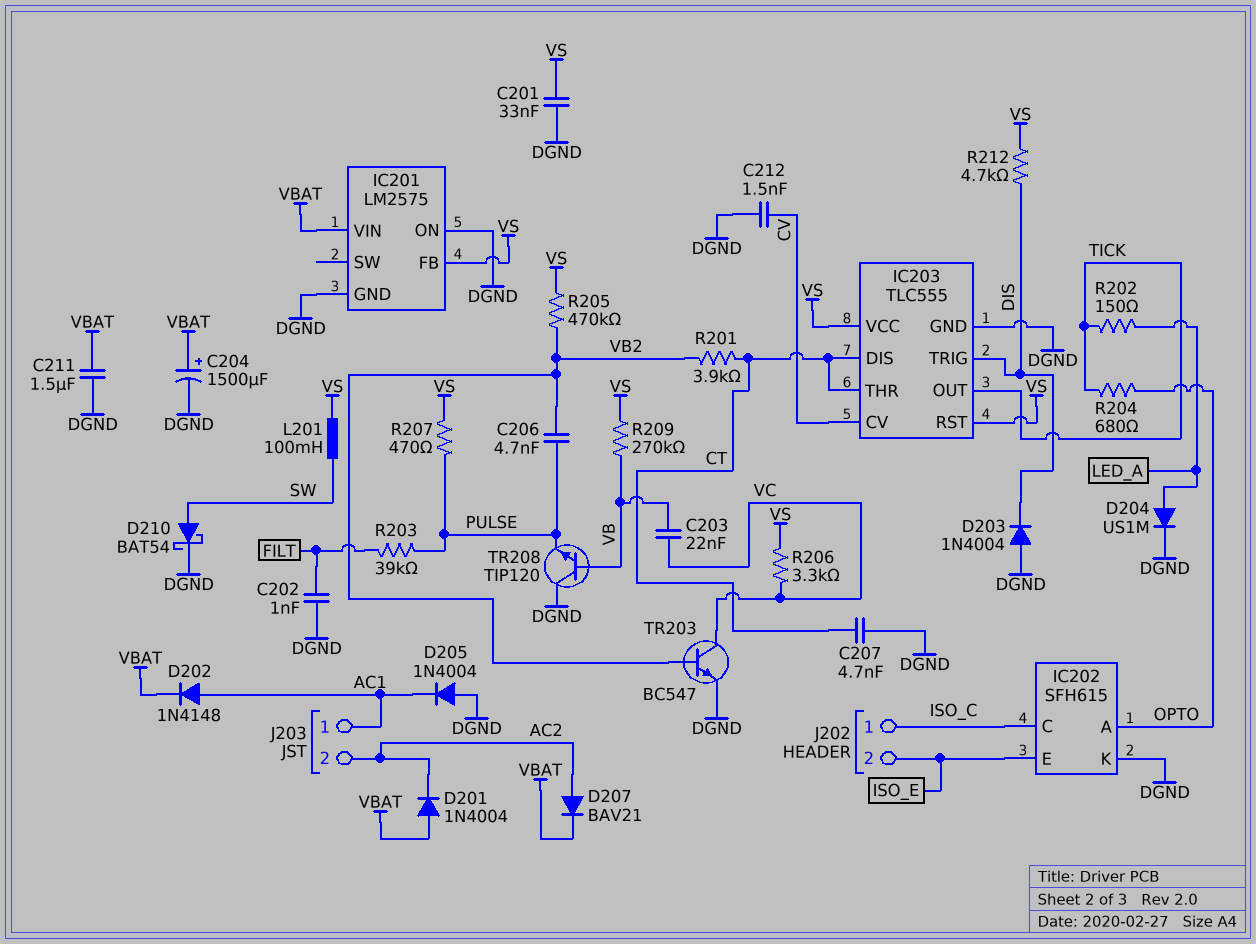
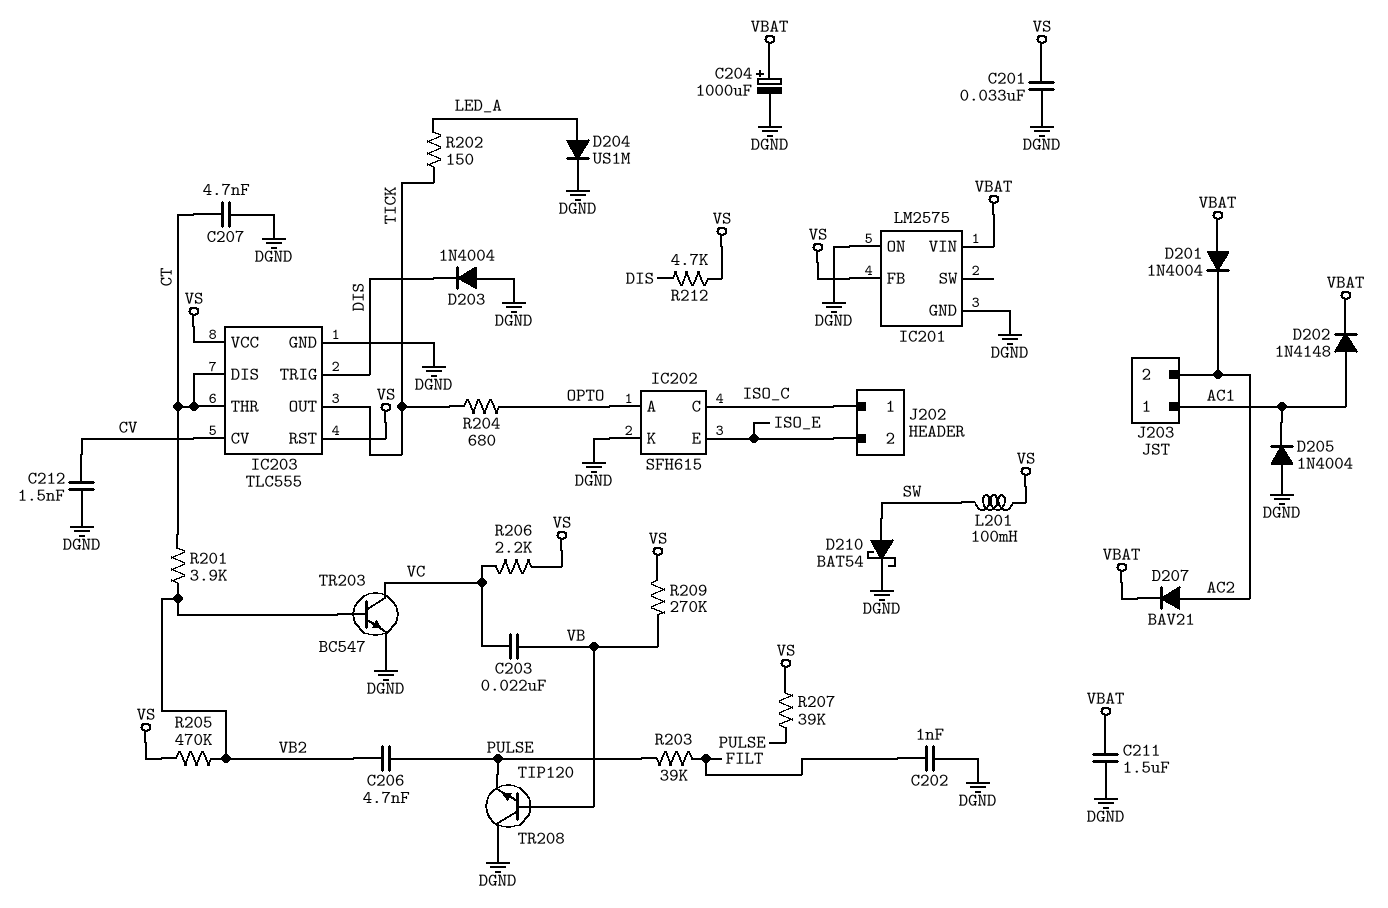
C204: 1500uF (plus VBAT, minus DGND) -> 1000uF (plus VBAT, minus DGND)
R206: 3.3k (VC, VS) -> 2.2k (VC, VS)
R207: 470 (PULSE, VS) -> 39k (PULSE, VS)

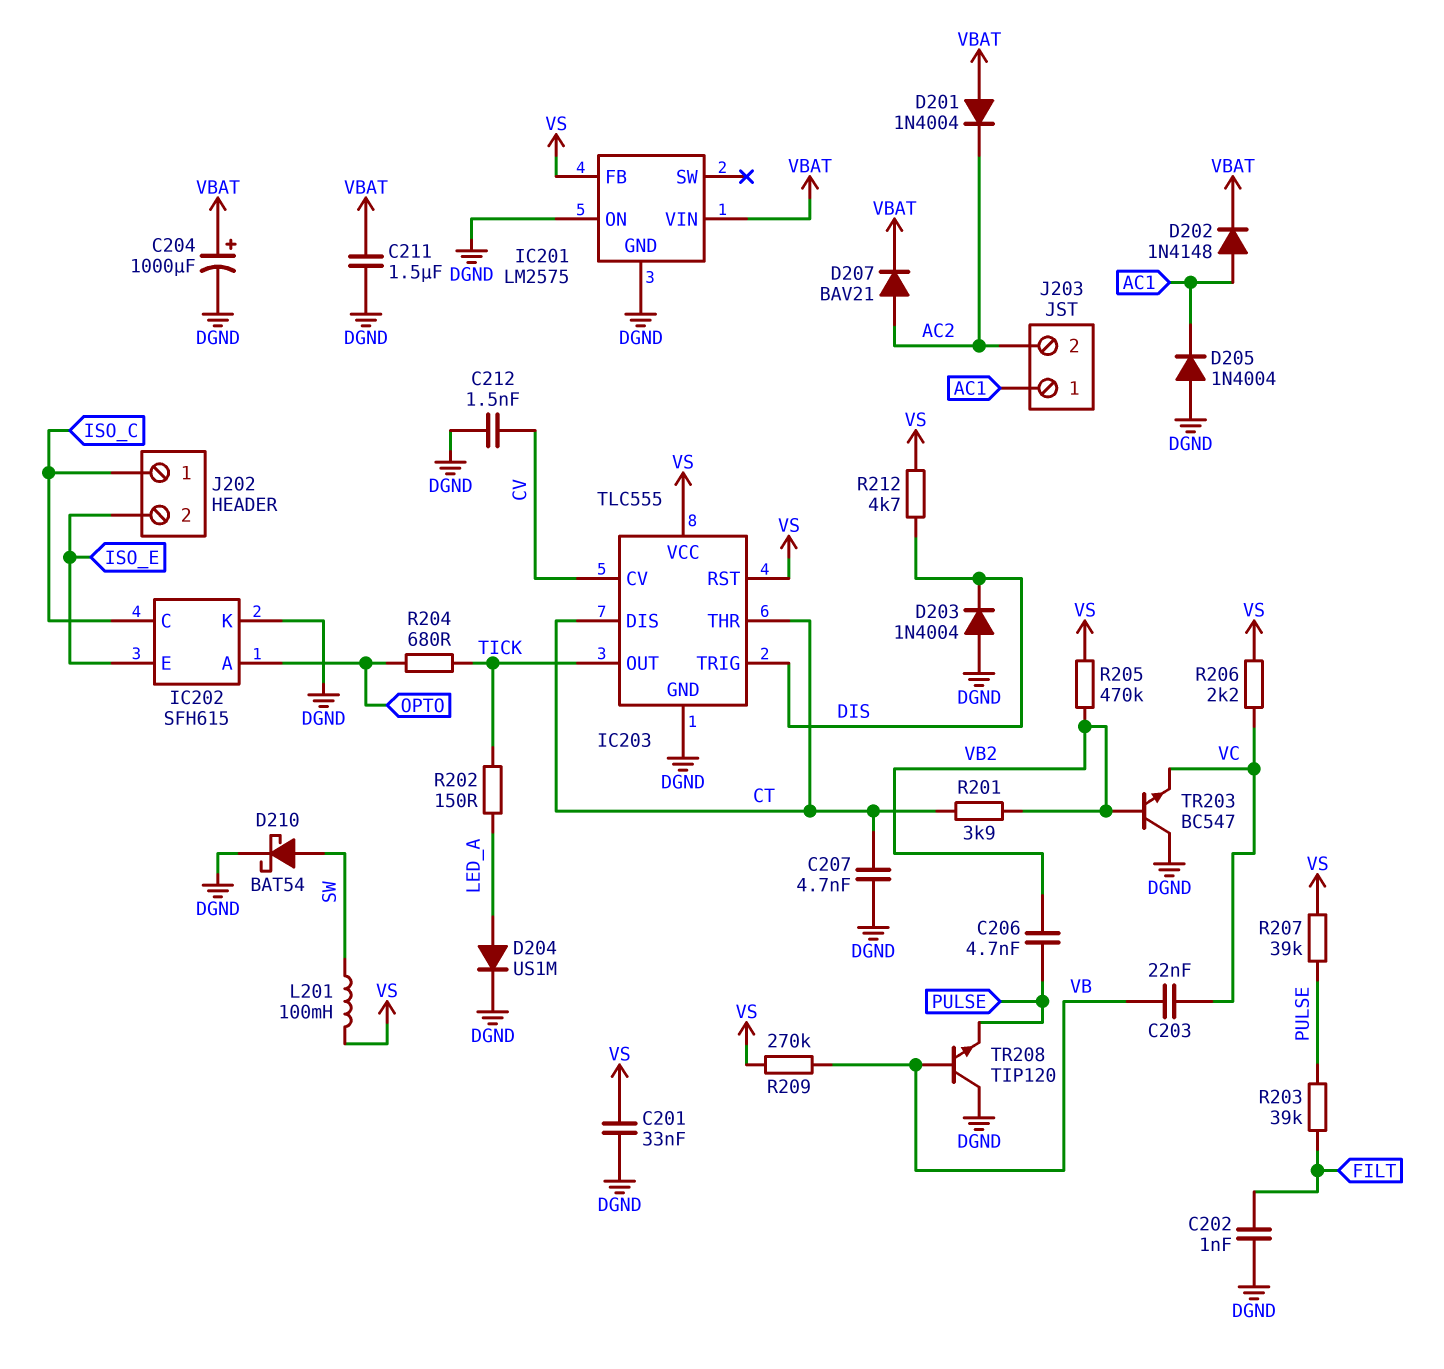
TR203: NPN BC547 (B VB2, C VC, E DGND) -> NPN BC547 (B VB2, C DGND, E VC)

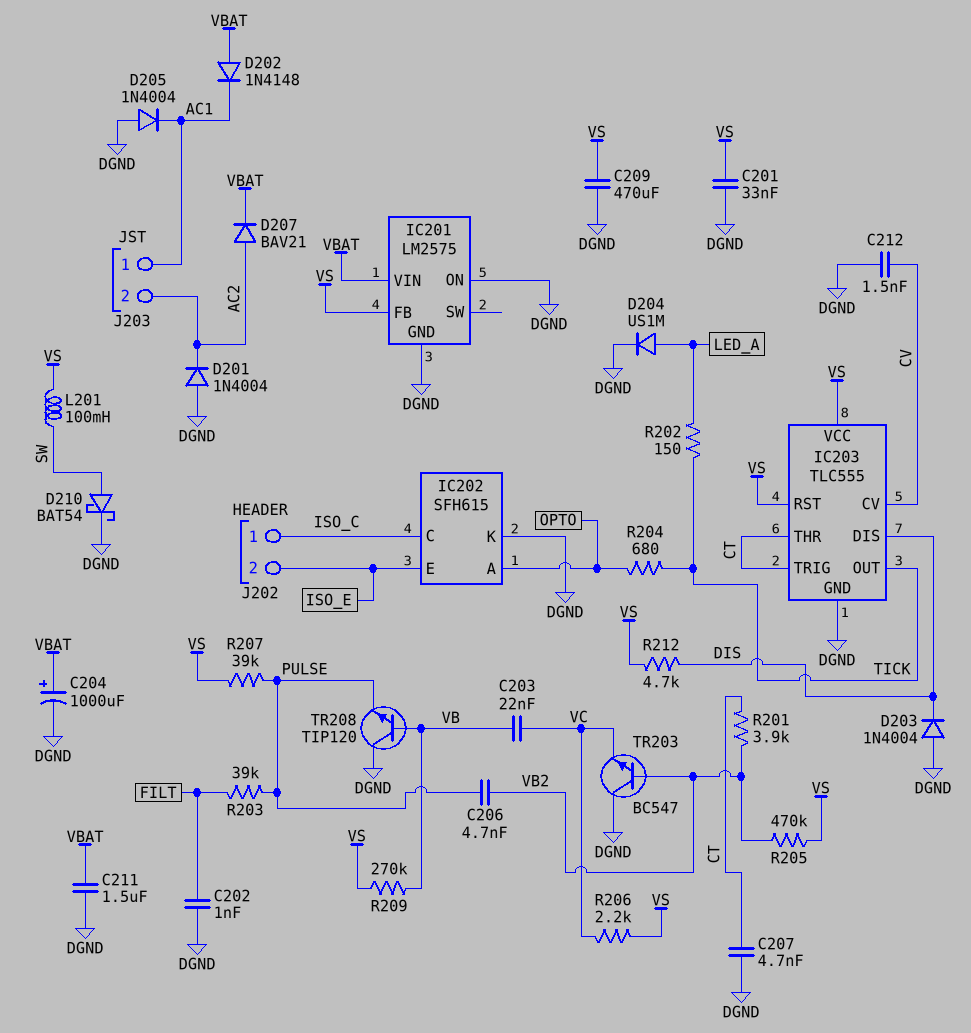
C209: none -> 470uF (DGND, VS)
D201: diode 1N4004 (A VBAT, K AC2) -> diode 1N4004 (A DGND, K AC2)
D202: diode 1N4148 (A AC1, K VBAT) -> diode 1N4148 (A VBAT, K AC1)
IC203 pin DIS: CT -> DIS
IC203 pin TRIG: DIS -> CT

